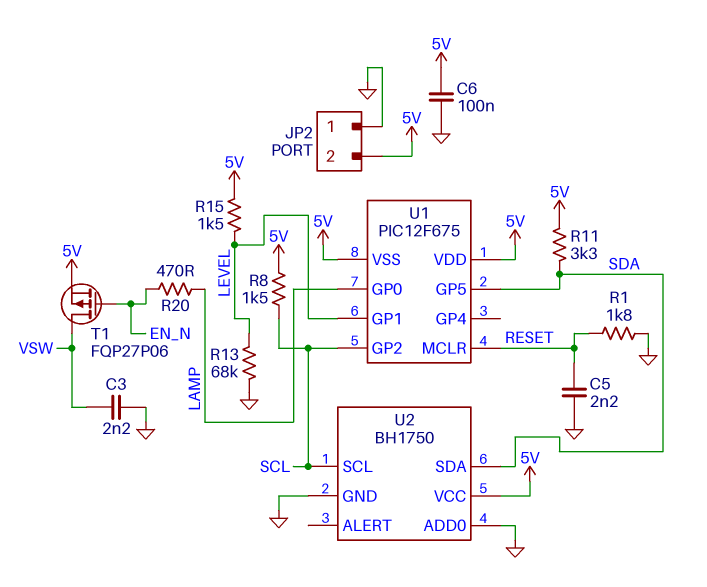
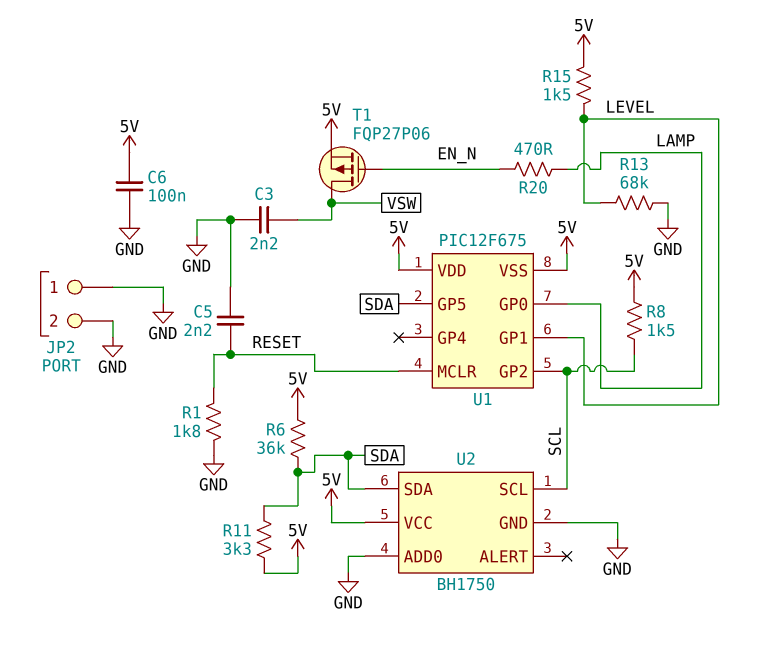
JP2 pin 2: 5V -> GND
R6: none -> 36k (5V, SDA)

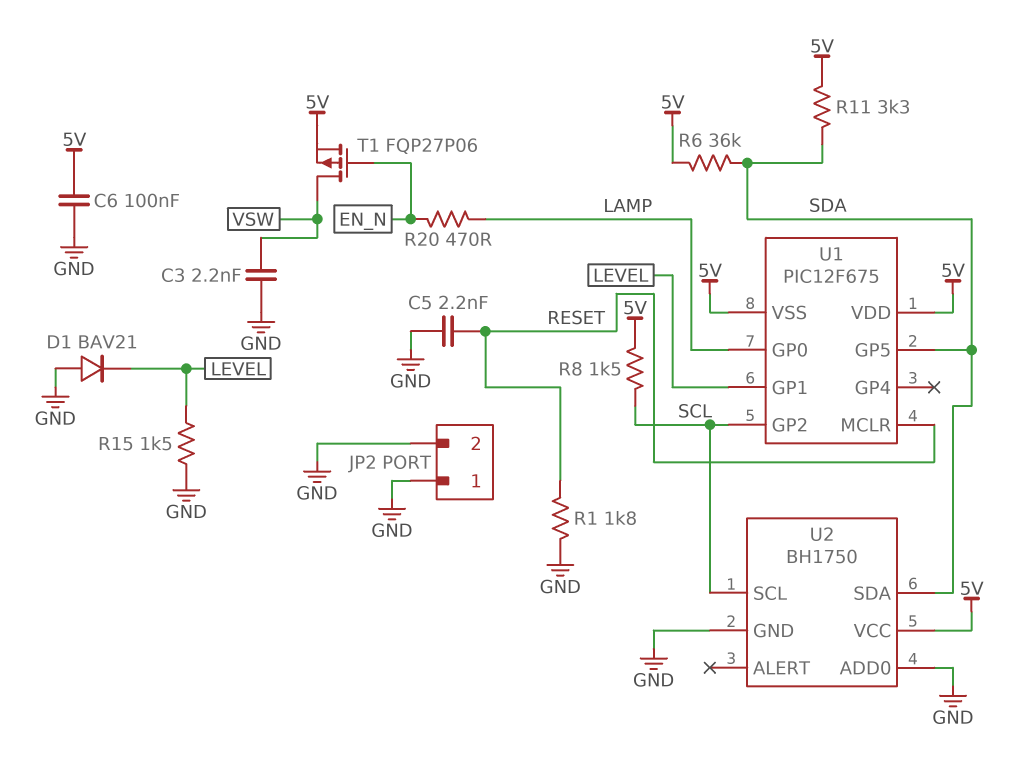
D1: none -> diode BAV21 (A GND, K LEVEL)
R13: 68k (GND, LEVEL) -> none
R15: 1.5k (5V, LEVEL) -> 1.5k (GND, LEVEL)

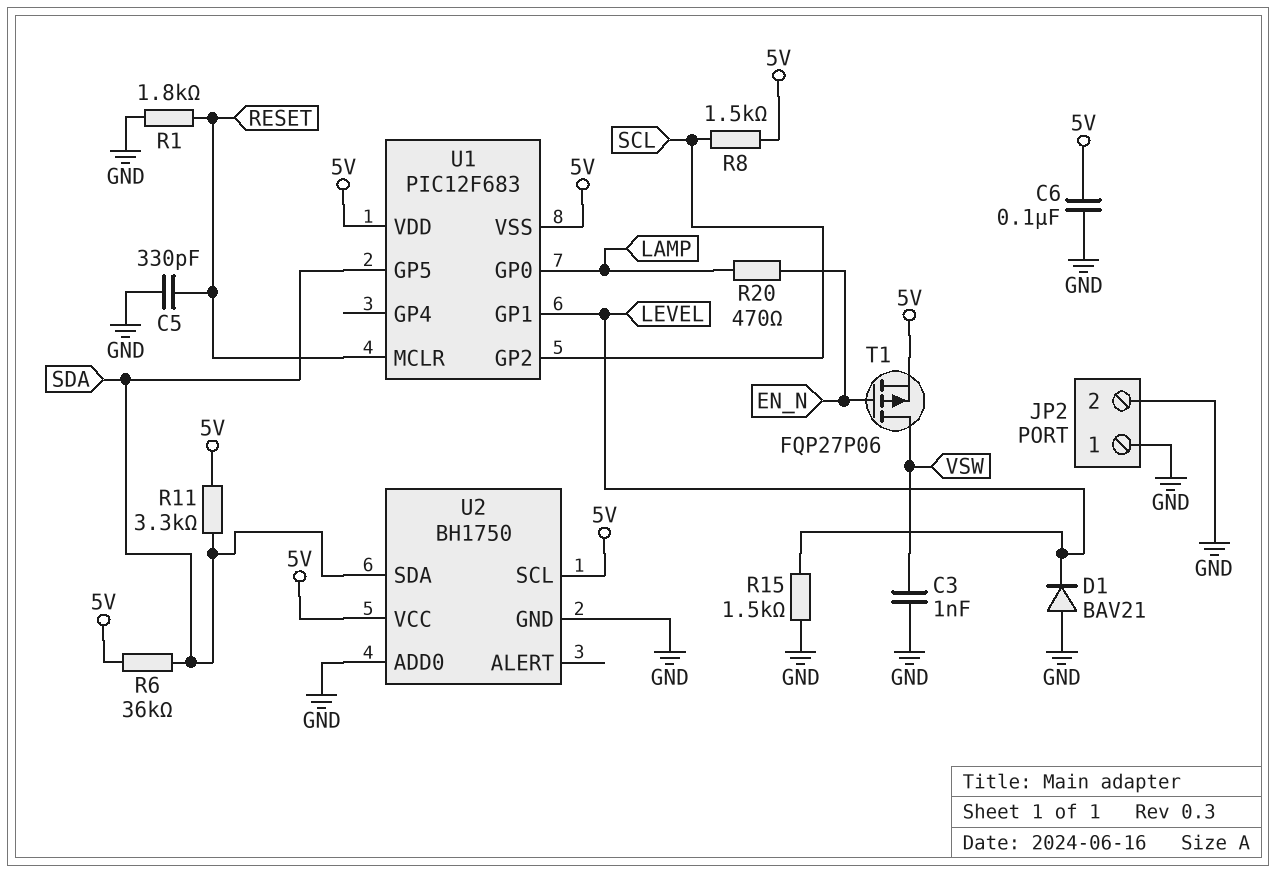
C3: 2.2nF (GND, VSW) -> 1nF (GND, VSW)
C5: 2.2nF (GND, RESET) -> 330pF (GND, RESET)
U1: PIC12F675 -> PIC12F683
U2 pin SCL: SCL -> 5V

